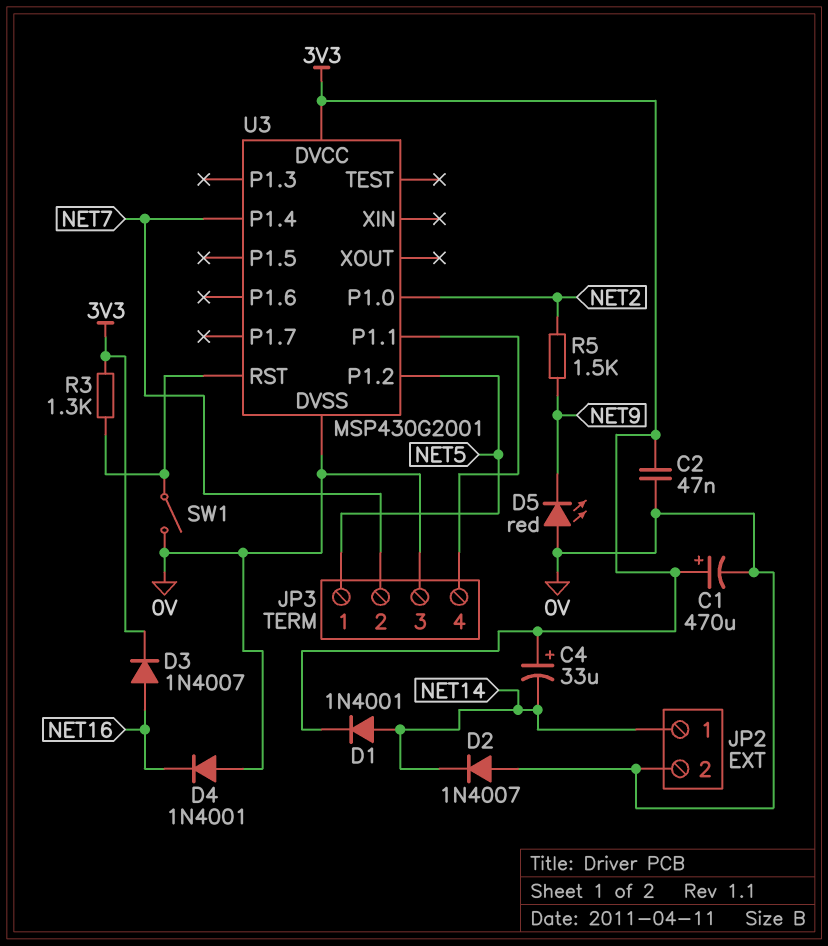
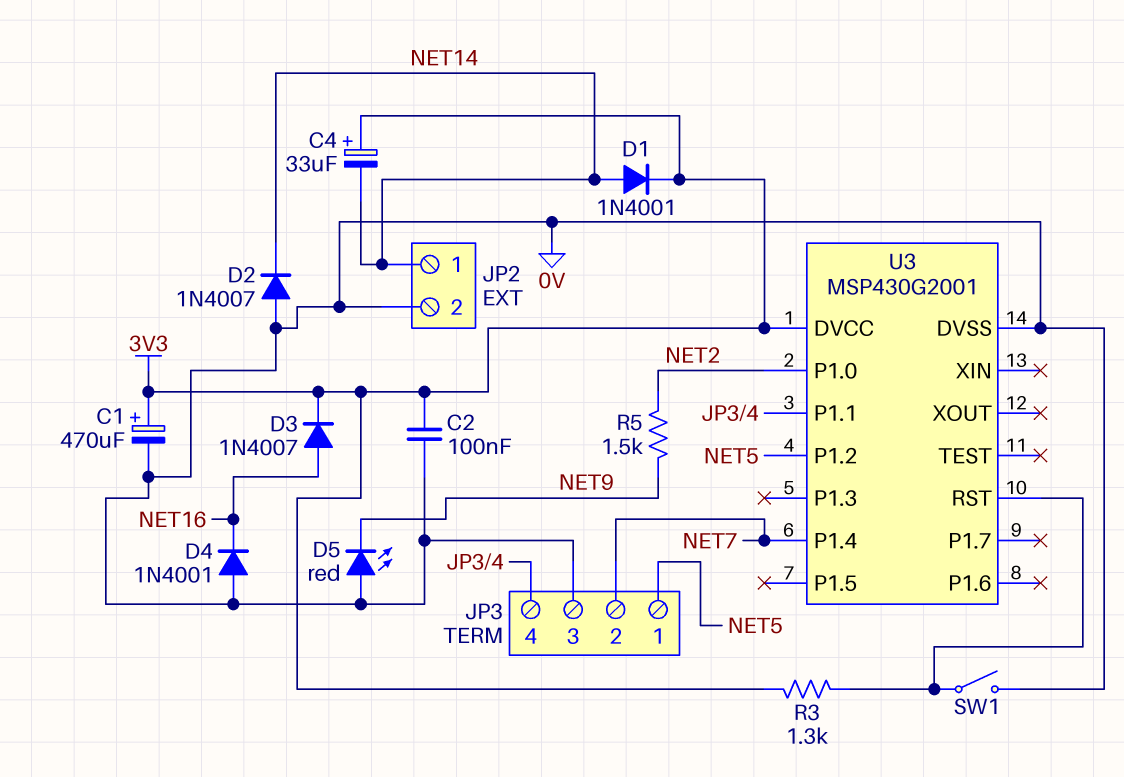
C2: 47nF (0V, 3V3) -> 100nF (0V, 3V3)

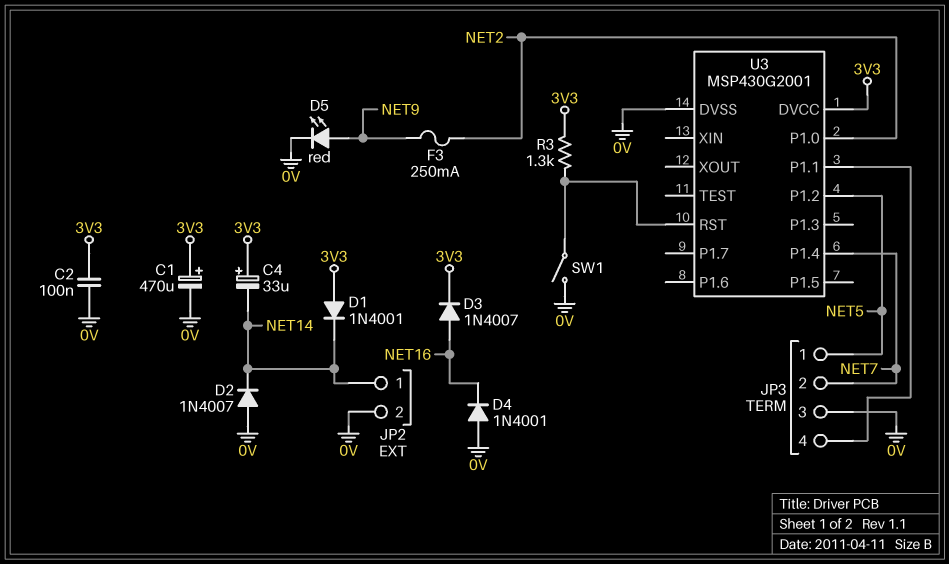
D1: diode 1N4001 (A NET14, K 3V3) -> diode 1N4001 (A 3V3, K NET14)
D5: LED red (A 0V, K NET9) -> LED red (A NET9, K 0V)
F3: none -> 250mA (NET2, NET9)
R5: 1.5k (NET2, NET9) -> none

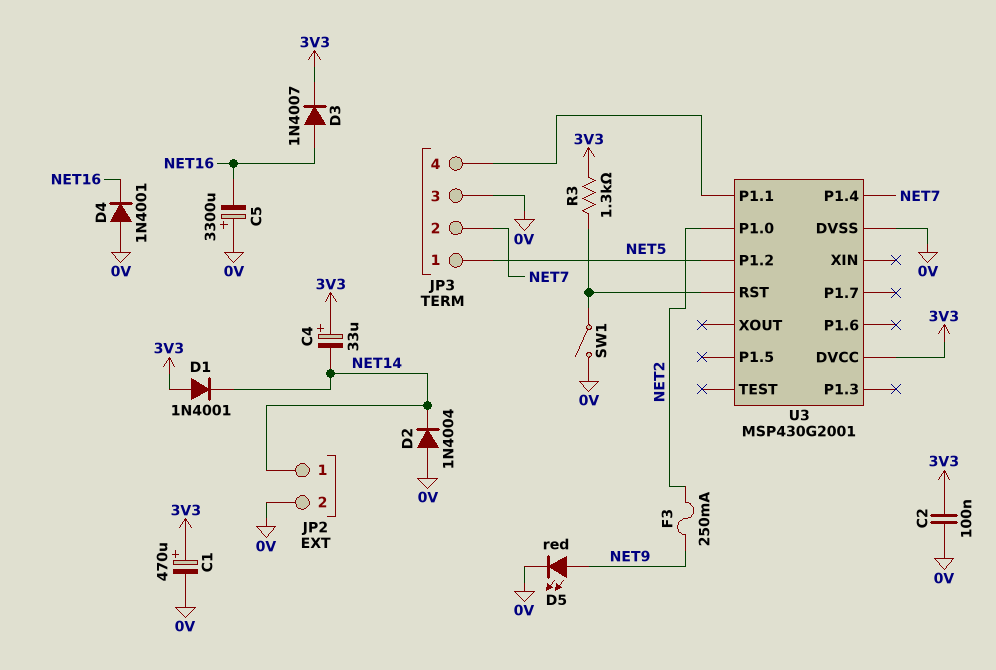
C5: none -> 3300uF (plus 0V, minus NET16)
D2: diode 1N4007 (A 0V, K NET14) -> diode 1N4004 (A 0V, K NET14)

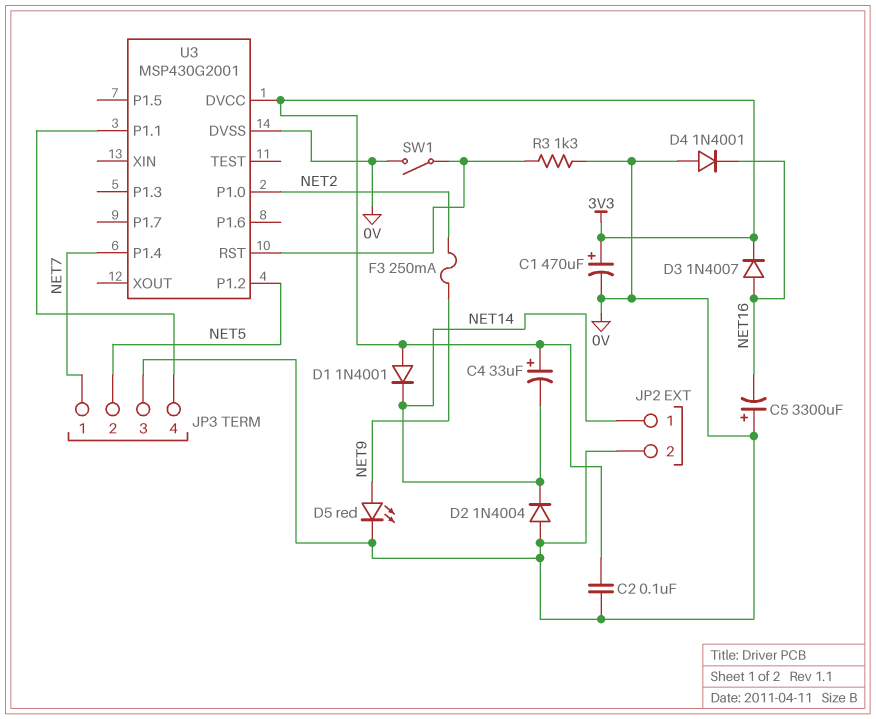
JP3 pin 1: NET5 -> NET7
JP3 pin 2: NET7 -> NET5
R3: 1.3k (3V3, U3/RST) -> 1.3k (0V, U3/RST)

